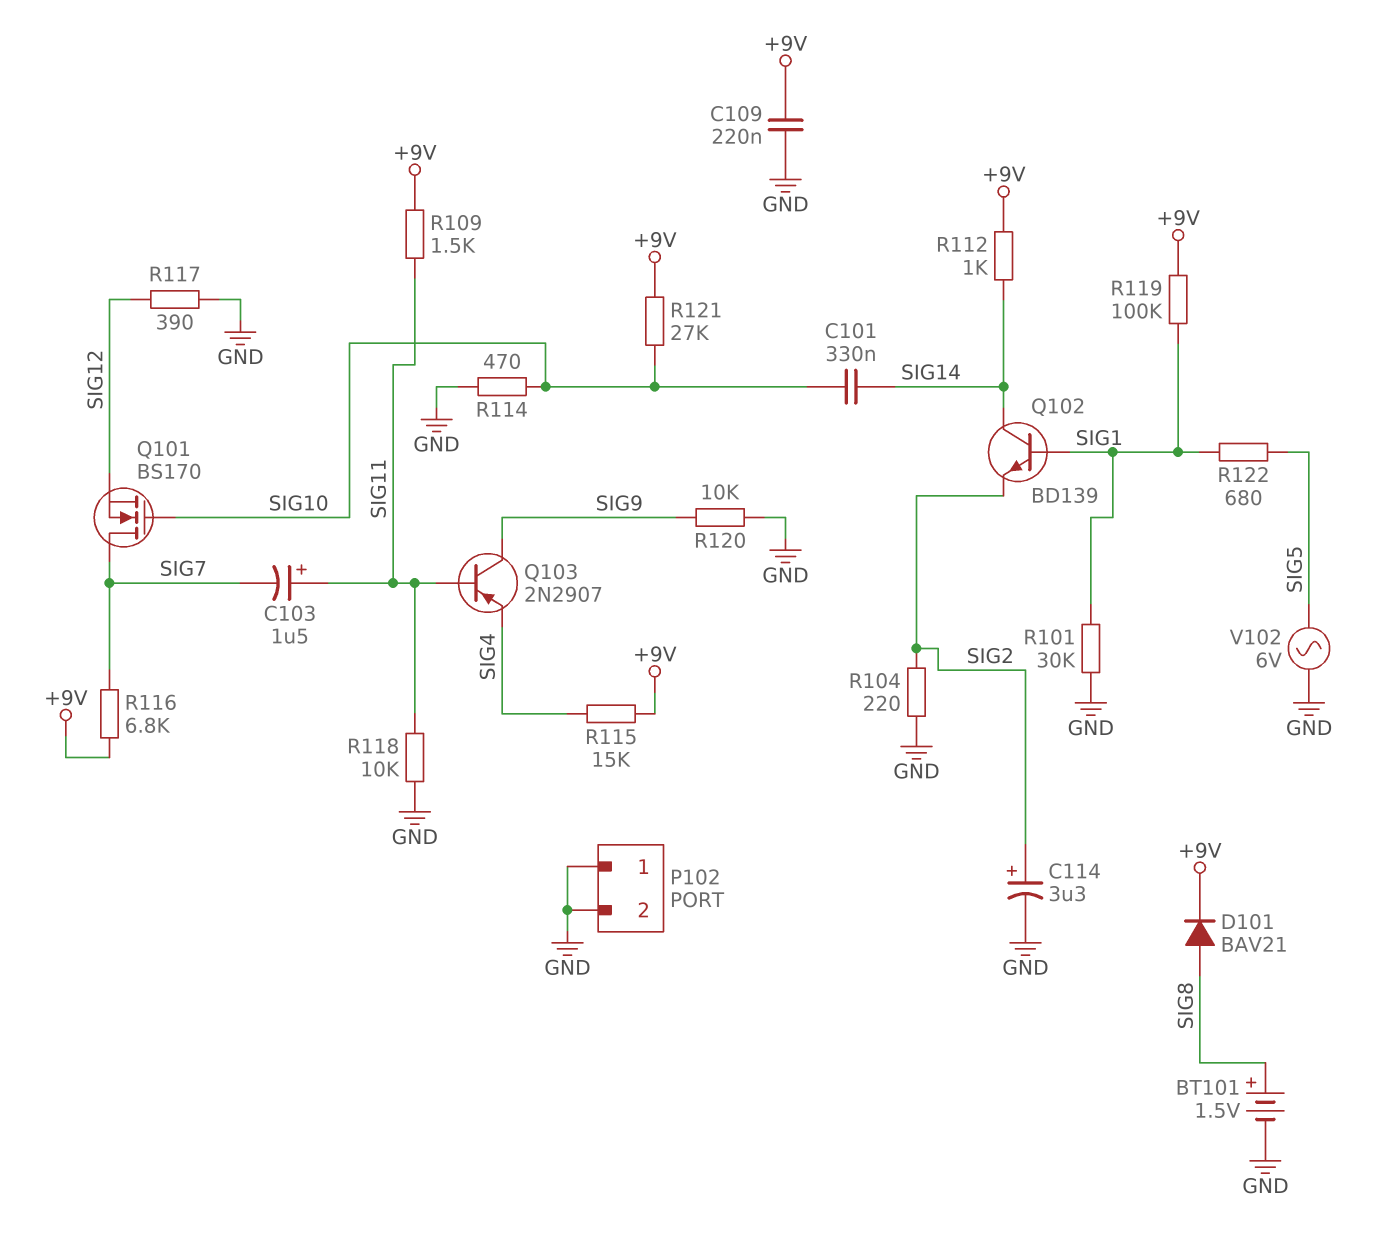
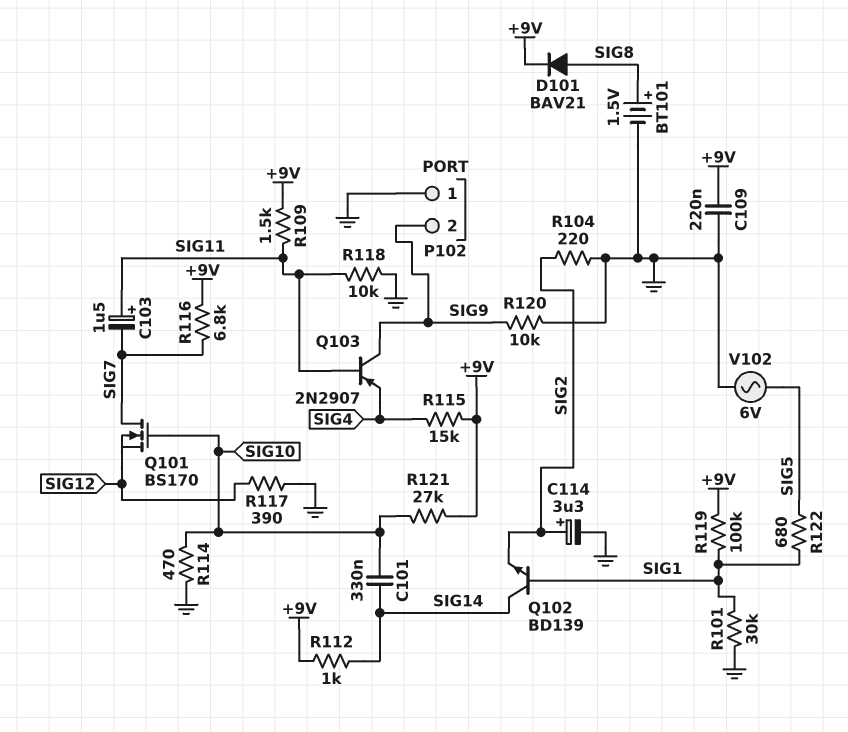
P102 pin 2: GND -> SIG9

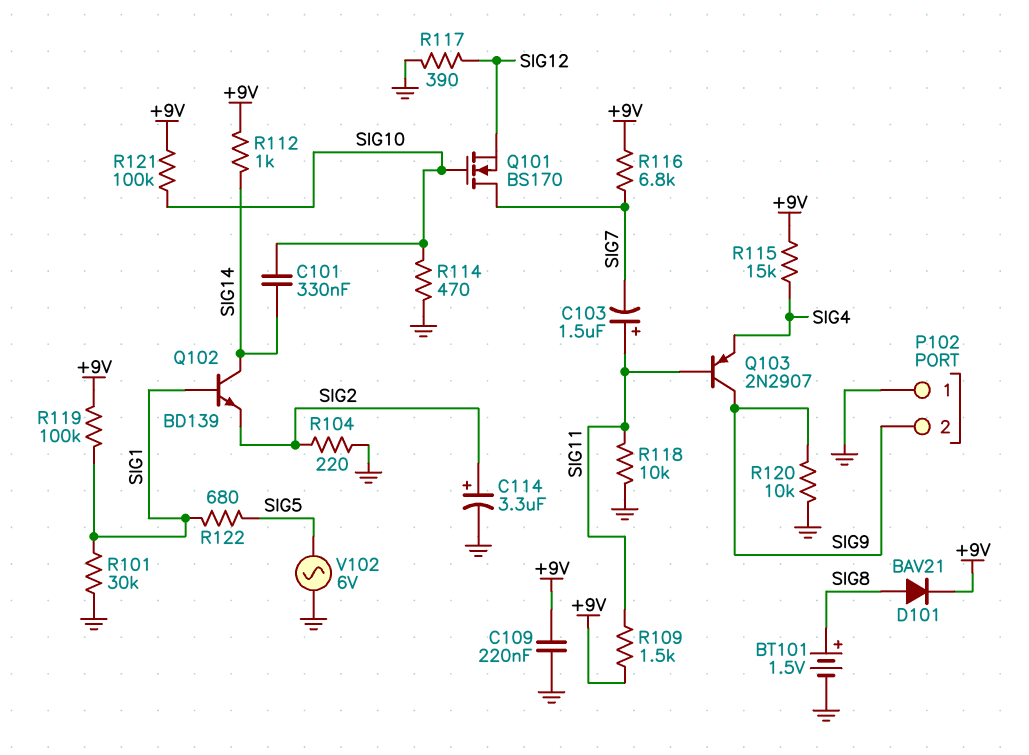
R121: 27k (+9V, SIG10) -> 100k (+9V, SIG10)

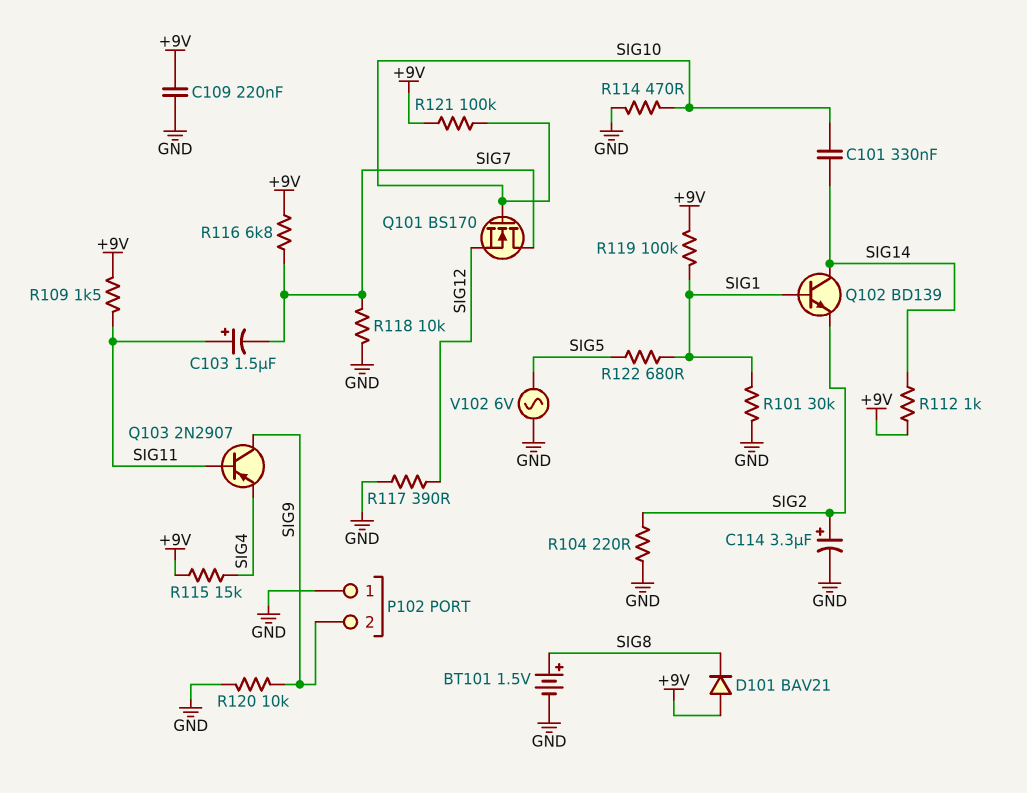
D101: diode BAV21 (A SIG8, K +9V) -> diode BAV21 (A +9V, K SIG8)
R118: 10k (GND, SIG11) -> 10k (GND, SIG7)

